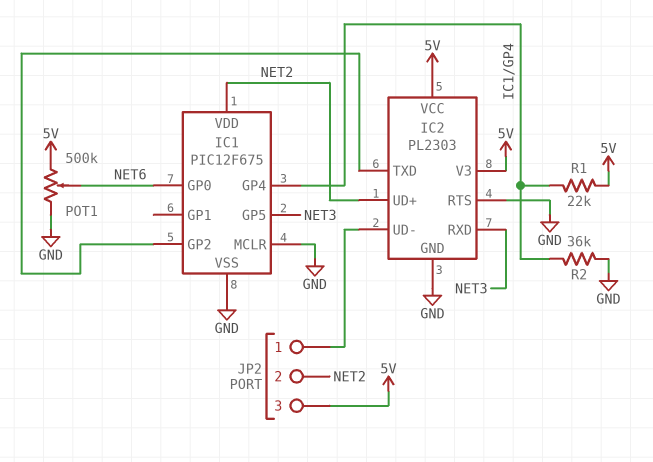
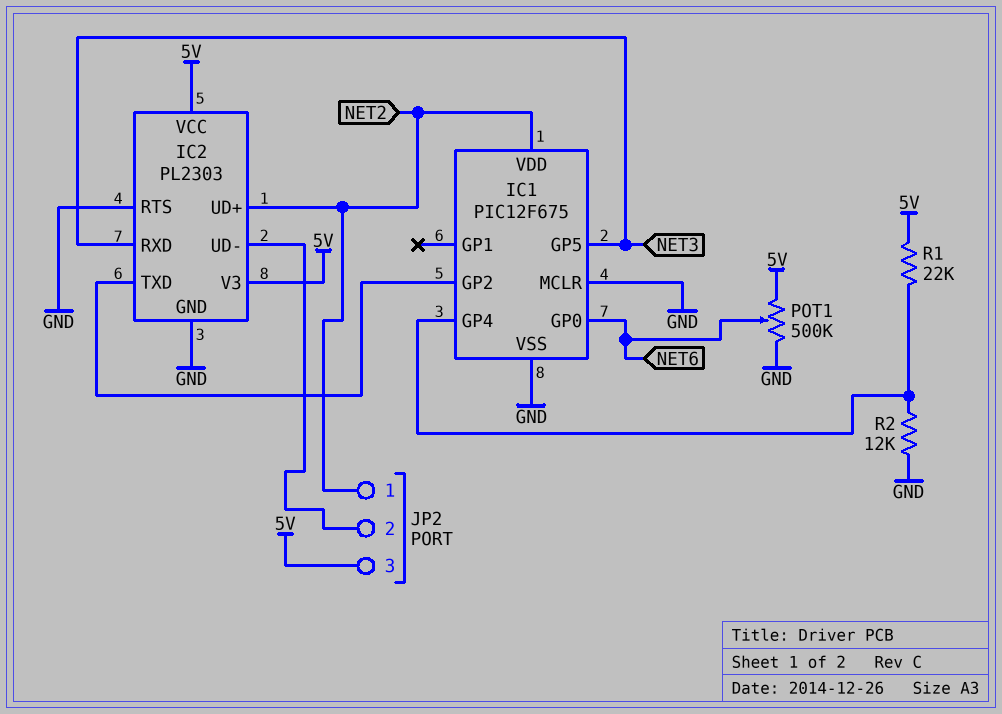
JP2 pin 1: IC2/UD- -> NET2
JP2 pin 2: NET2 -> IC2/UD-
R2: 36k (GND, IC1/GP4) -> 12k (GND, IC1/GP4)

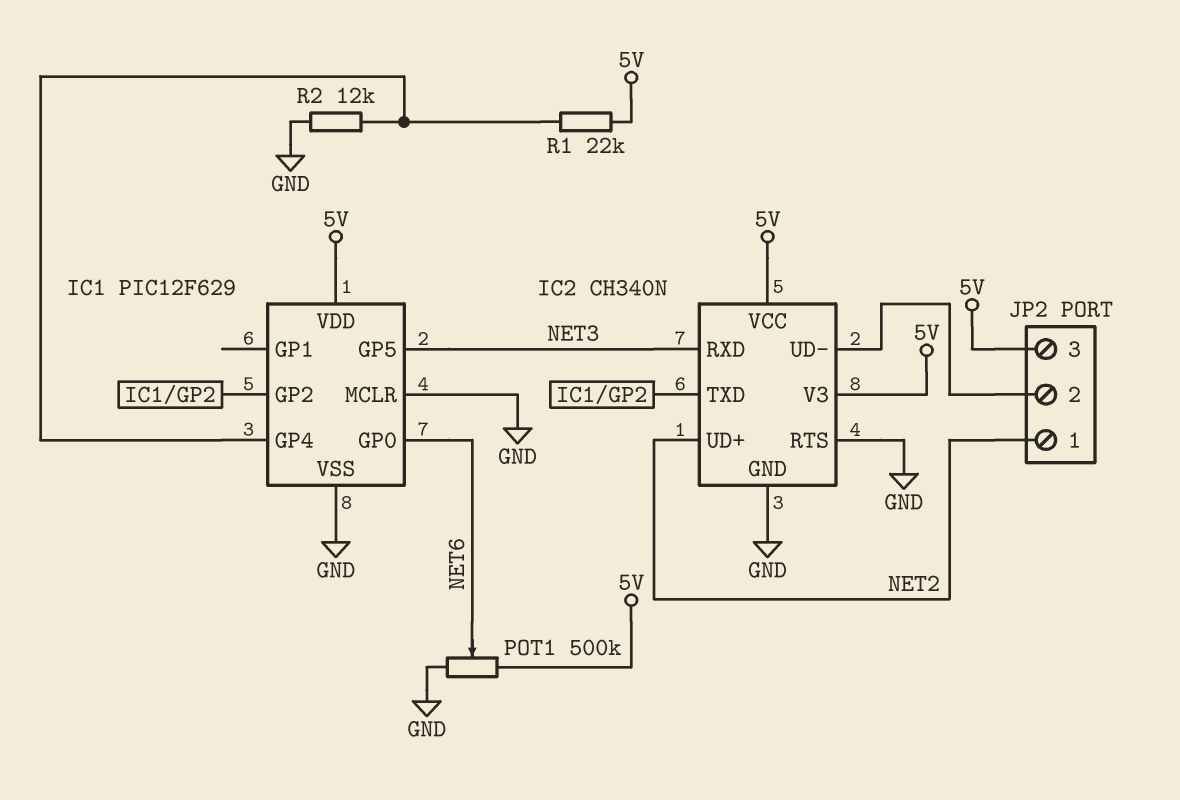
IC1: PIC12F675 -> PIC12F629
IC1 pin VDD: NET2 -> 5V
IC2: PL2303 -> CH340N

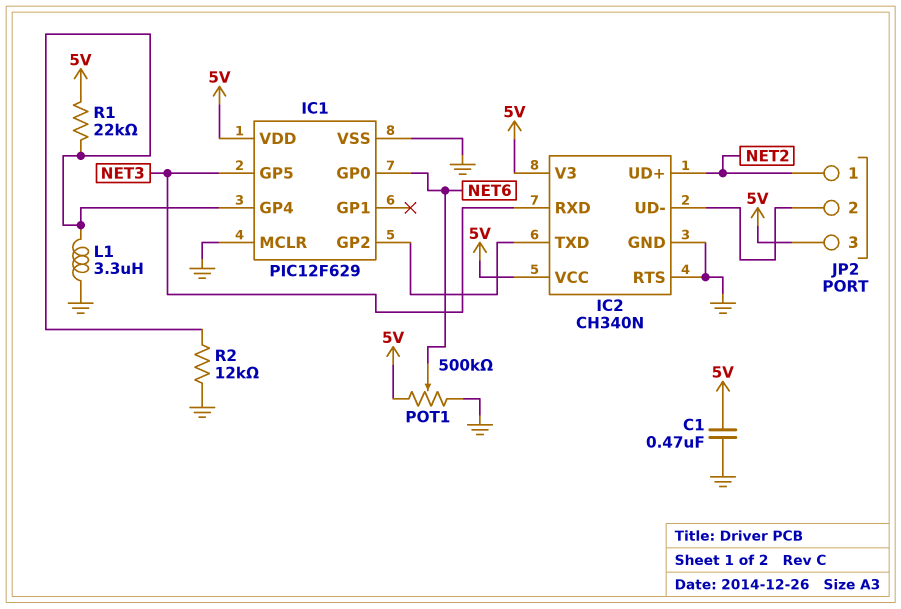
C1: none -> 470nF (5V, GND)
L1: none -> 3.3uH (GND, IC1/GP4)

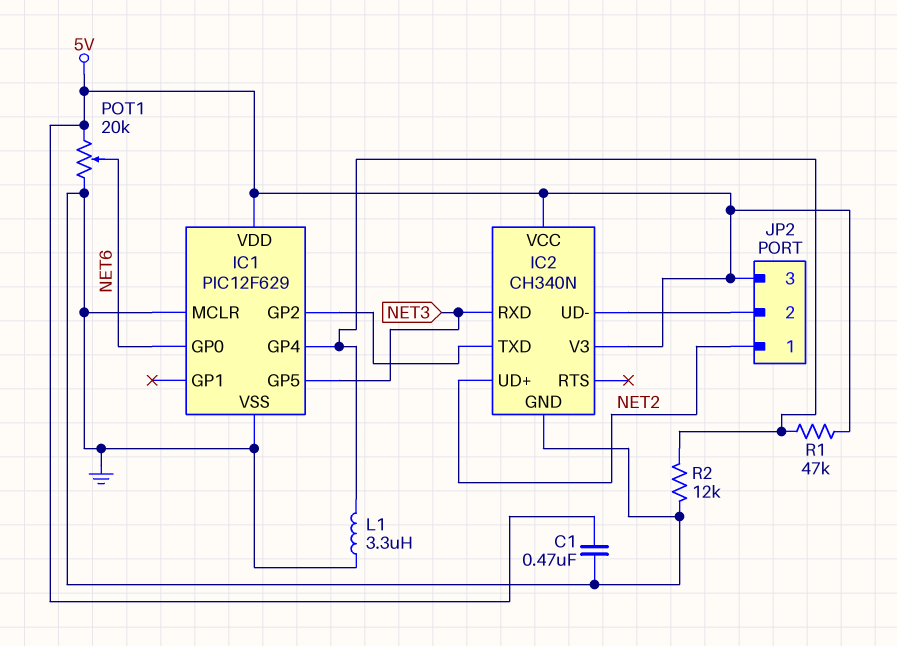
IC2 pin RTS: GND -> none
POT1: 500k (5V, GND, wiper NET6) -> 20k (5V, GND, wiper NET6)
R1: 22k (5V, IC1/GP4) -> 47k (5V, IC1/GP4)

